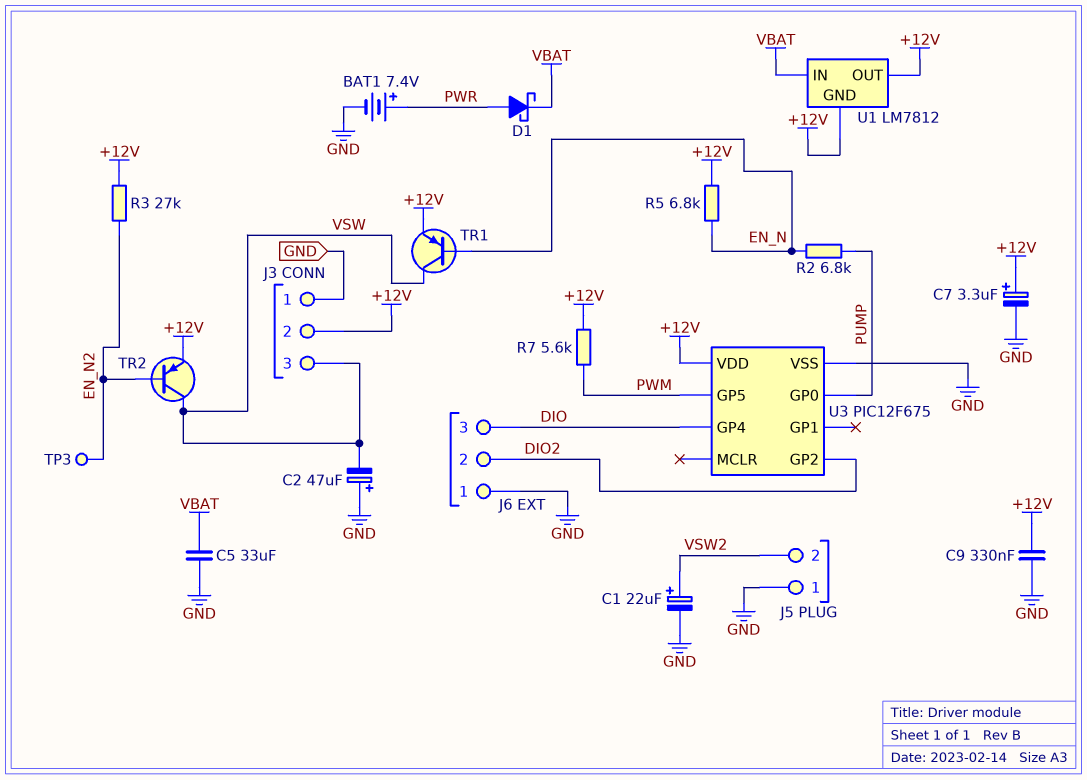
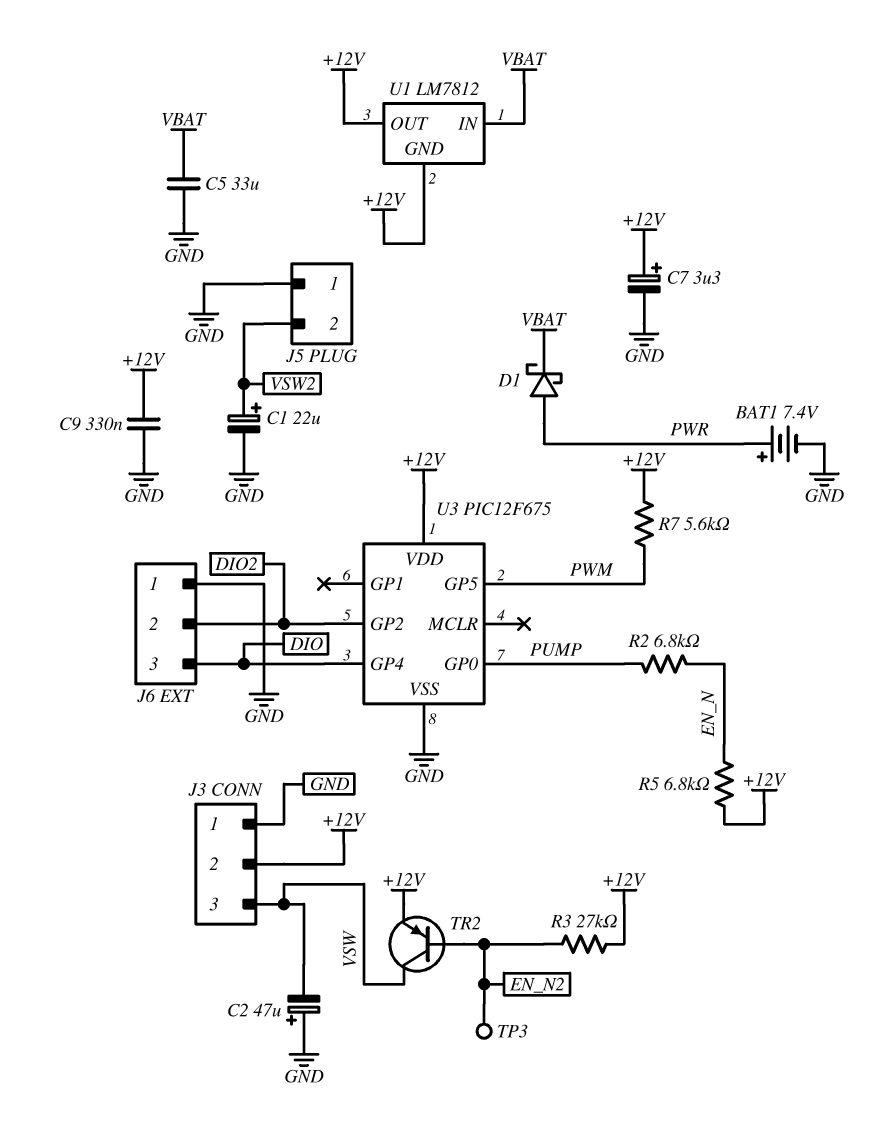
TR1: PNP (B EN_N, C VSW, E +12V) -> none

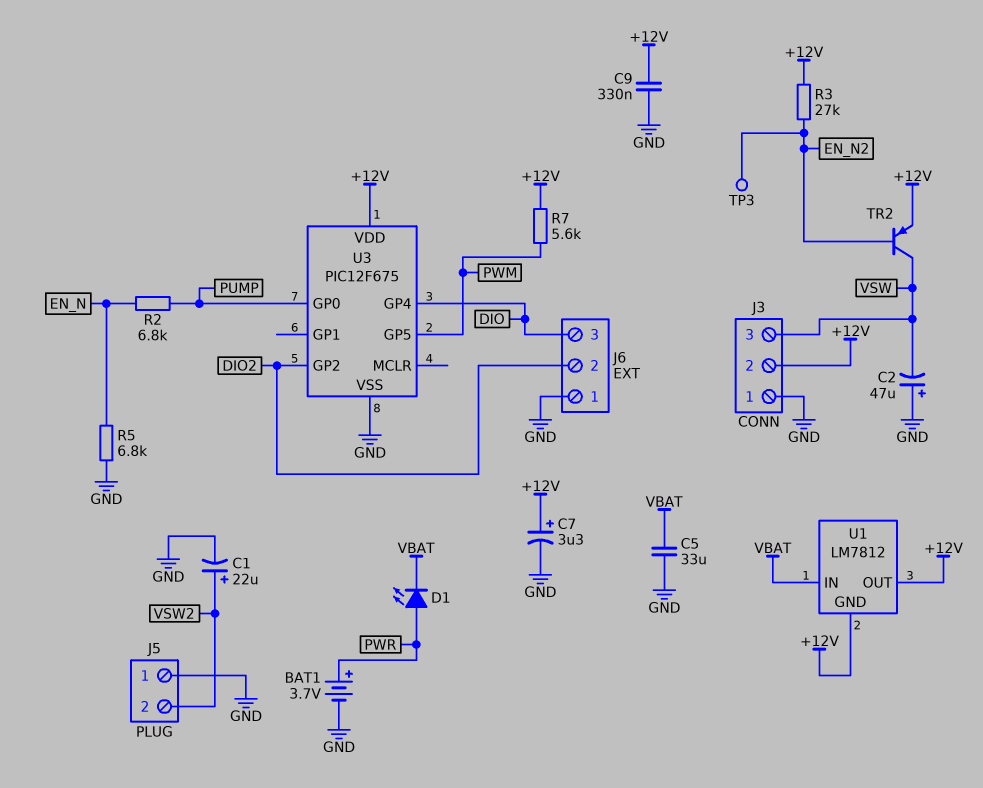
BAT1: 7.4V (plus PWR, minus GND) -> 3.7V (plus PWR, minus GND)
D1: schottky (A PWR, K VBAT) -> LED (A PWR, K VBAT)
R5: 6.8k (+12V, EN_N) -> 6.8k (EN_N, GND)

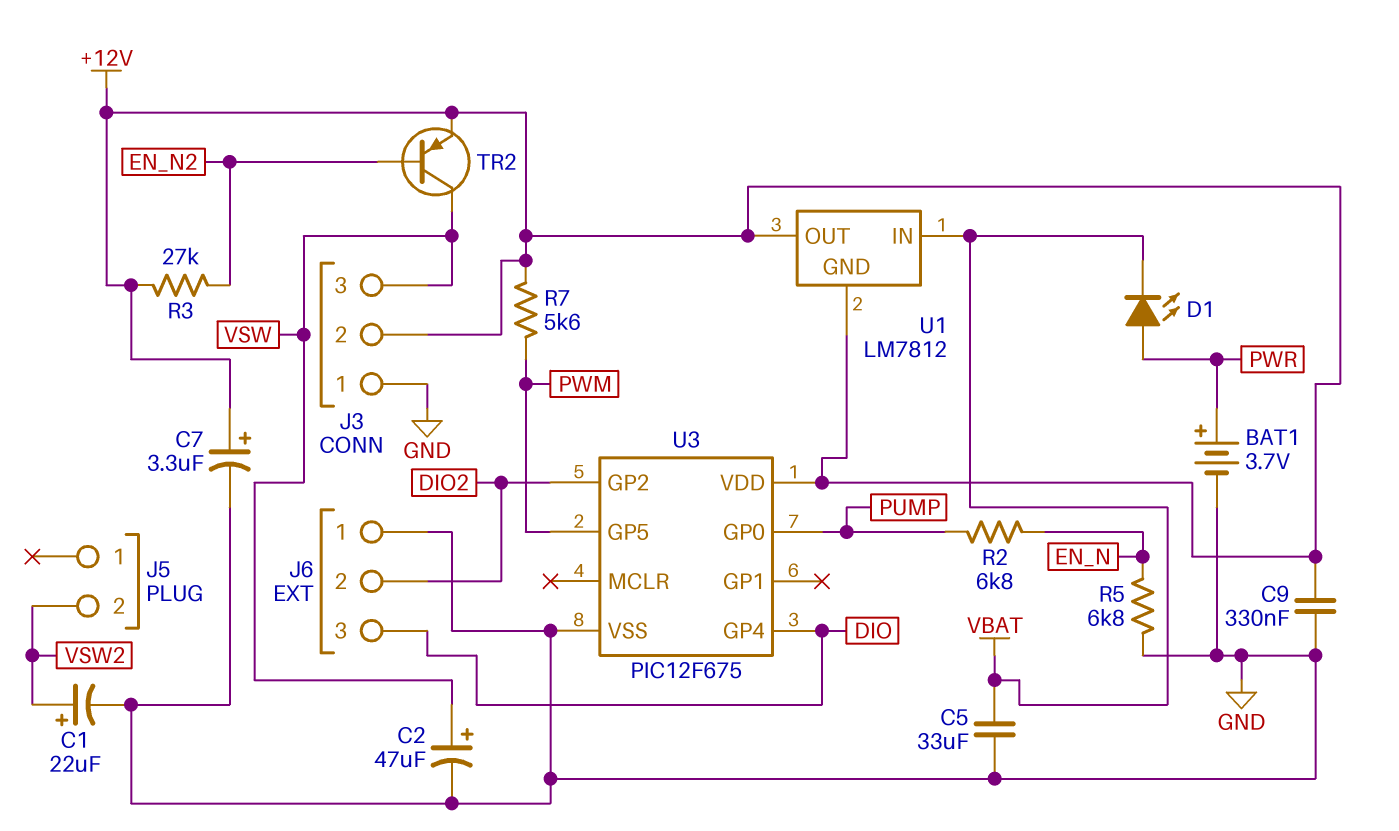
C2: 47uF (plus GND, minus VSW) -> 47uF (plus VSW, minus GND)
J5 pin 1: GND -> none
TP3: test point (EN_N2) -> none

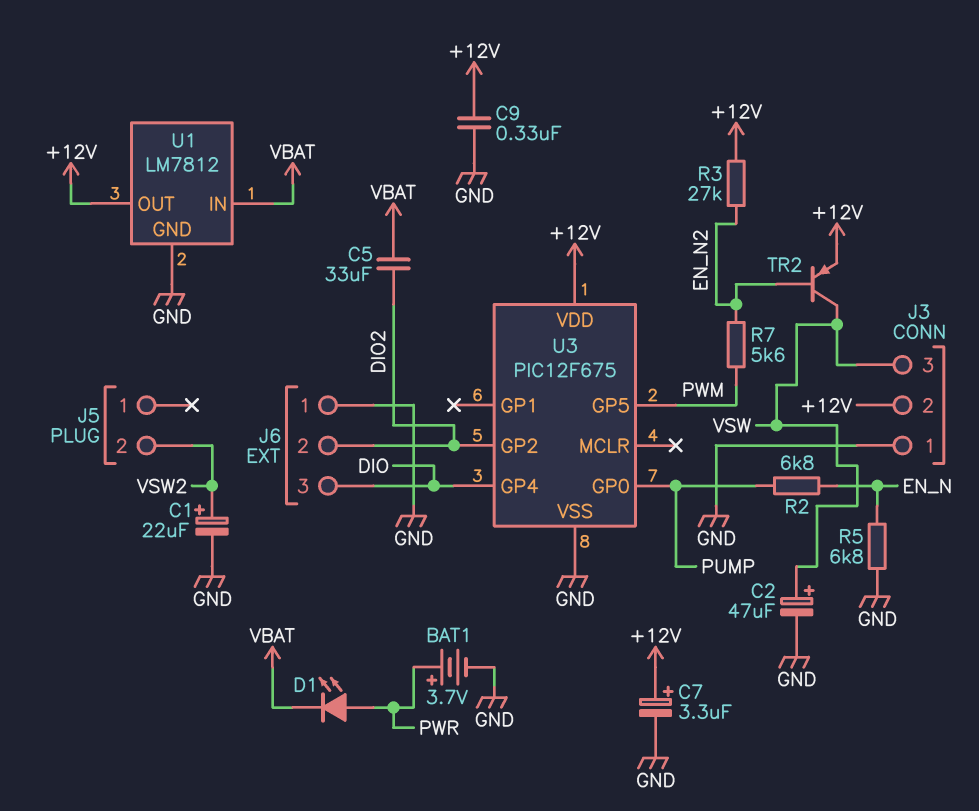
C5: 33uF (GND, VBAT) -> 33uF (DIO2, VBAT)
R7: 5.6k (+12V, PWM) -> 5.6k (EN_N2, PWM)
U1 pin GND: +12V -> GND

